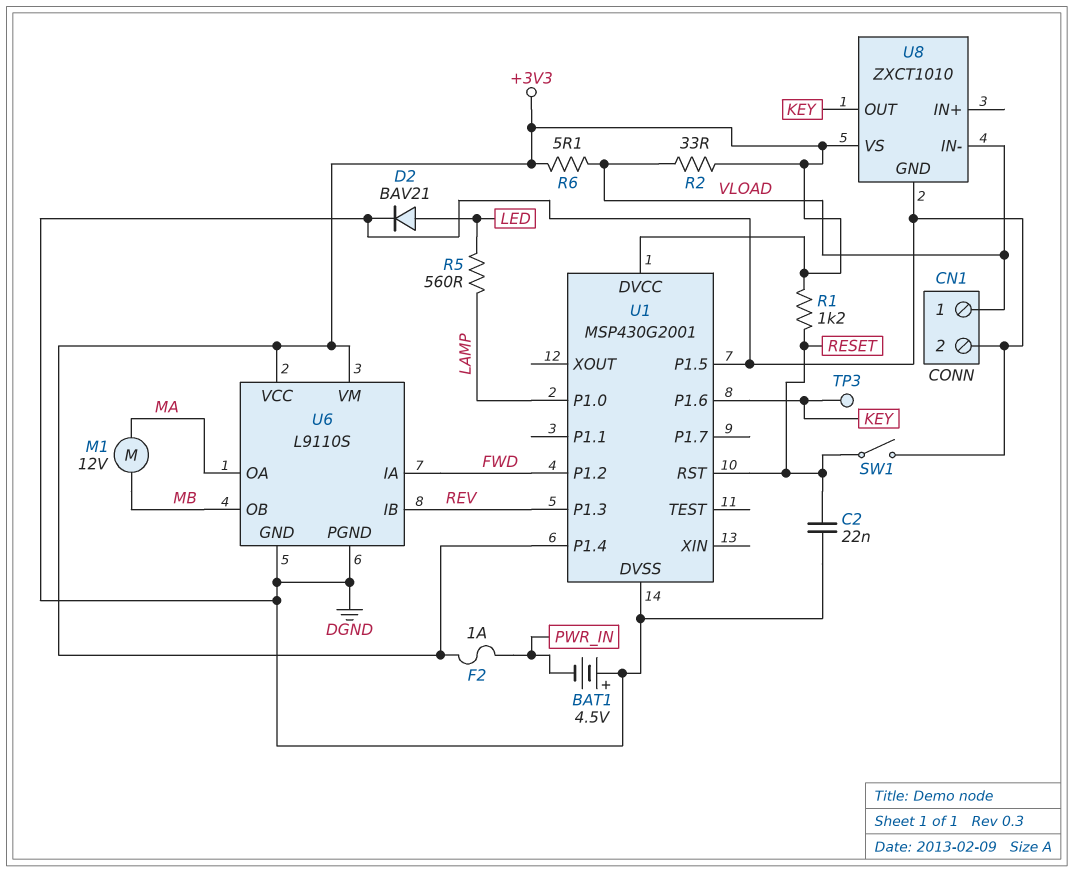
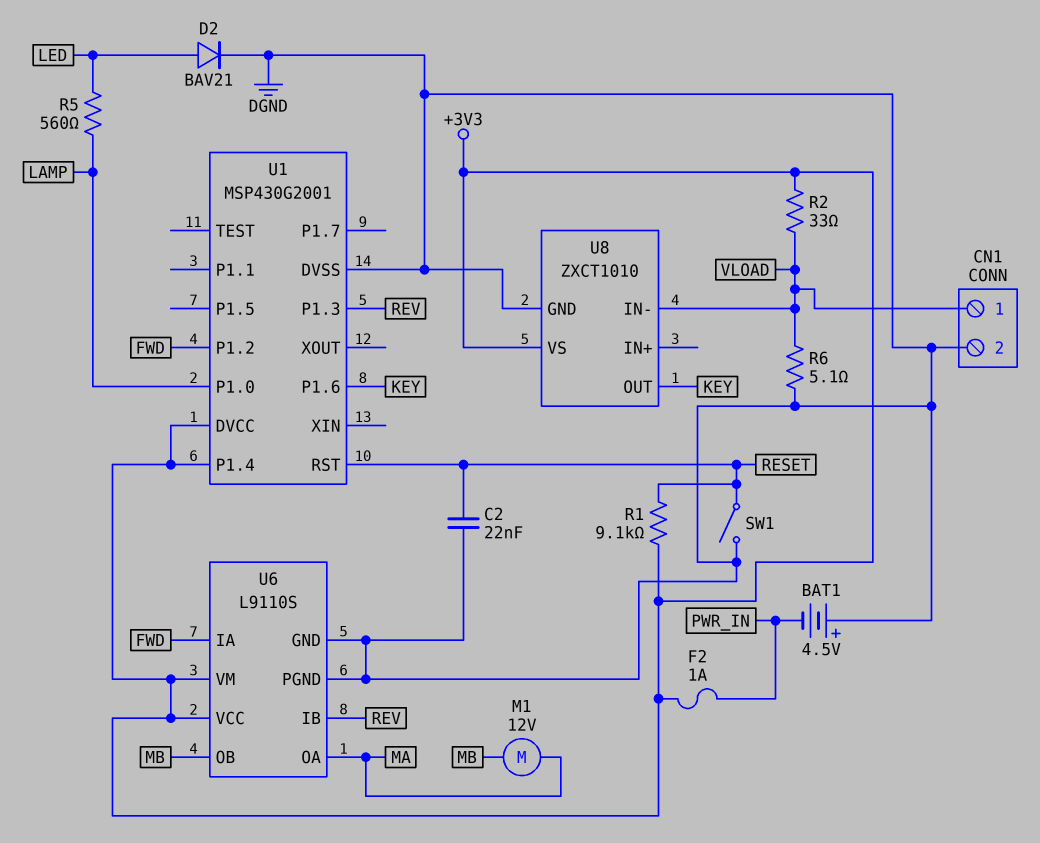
R1: 1.2k (+3V3, RESET) -> 9.1k (+3V3, RESET)
R6: 5.1 (+3V3, VLOAD) -> 5.1 (DGND, VLOAD)
TP3: test point (KEY) -> none
U1 pin P1.5: DGND -> none

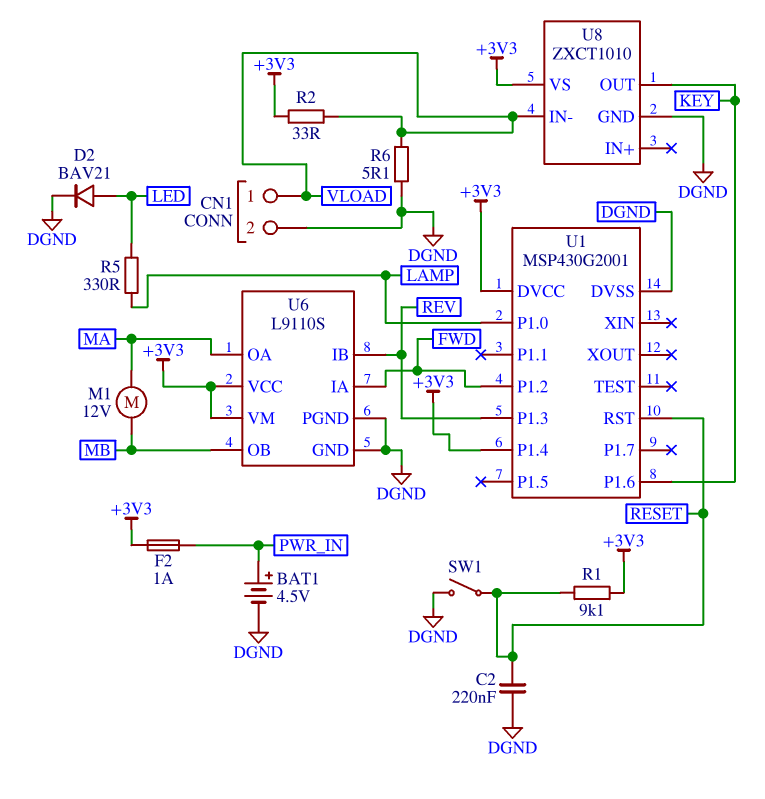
BAT1: 4.5V (plus DGND, minus PWR_IN) -> 4.5V (plus PWR_IN, minus DGND)
C2: 22nF (DGND, RESET) -> 220nF (DGND, RESET)
R5: 560 (LAMP, LED) -> 330 (LAMP, LED)

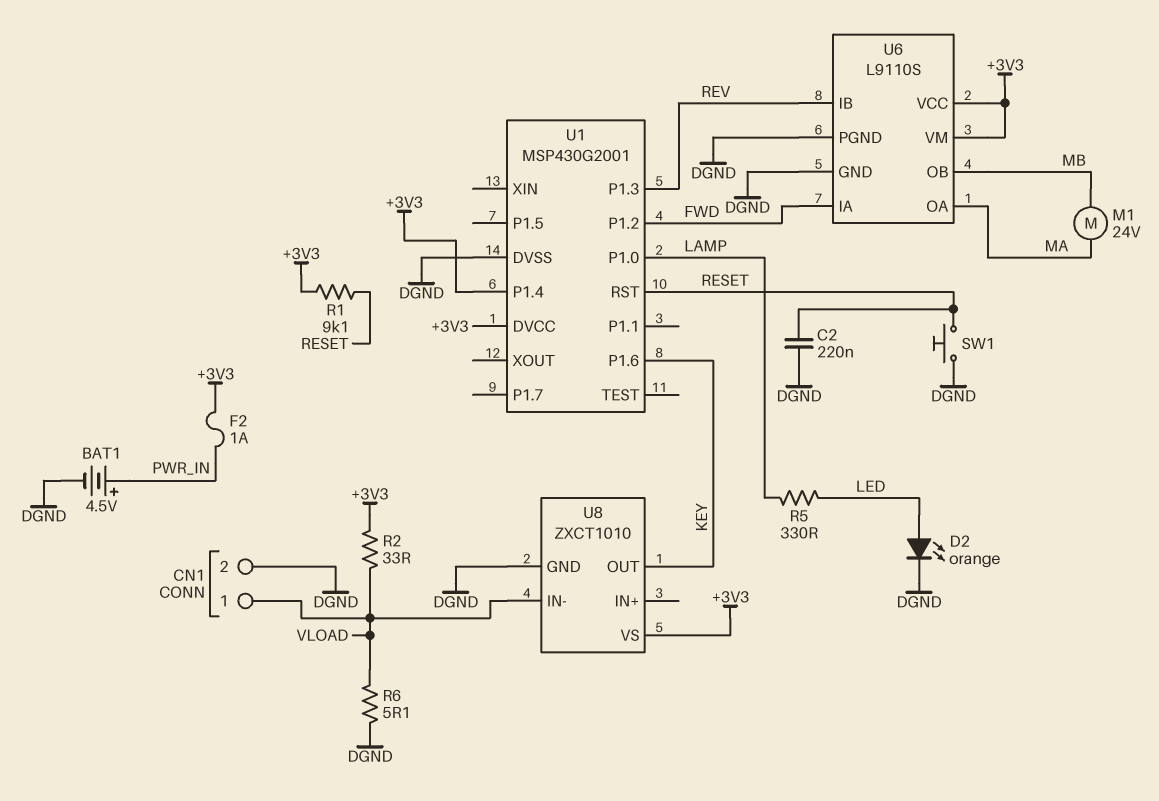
D2: diode BAV21 (A LED, K DGND) -> LED orange (A LED, K DGND)
M1: motor 12V (MA, MB) -> motor 24V (MA, MB)
SW1: switch (DGND, RESET) -> button (DGND, RESET)

